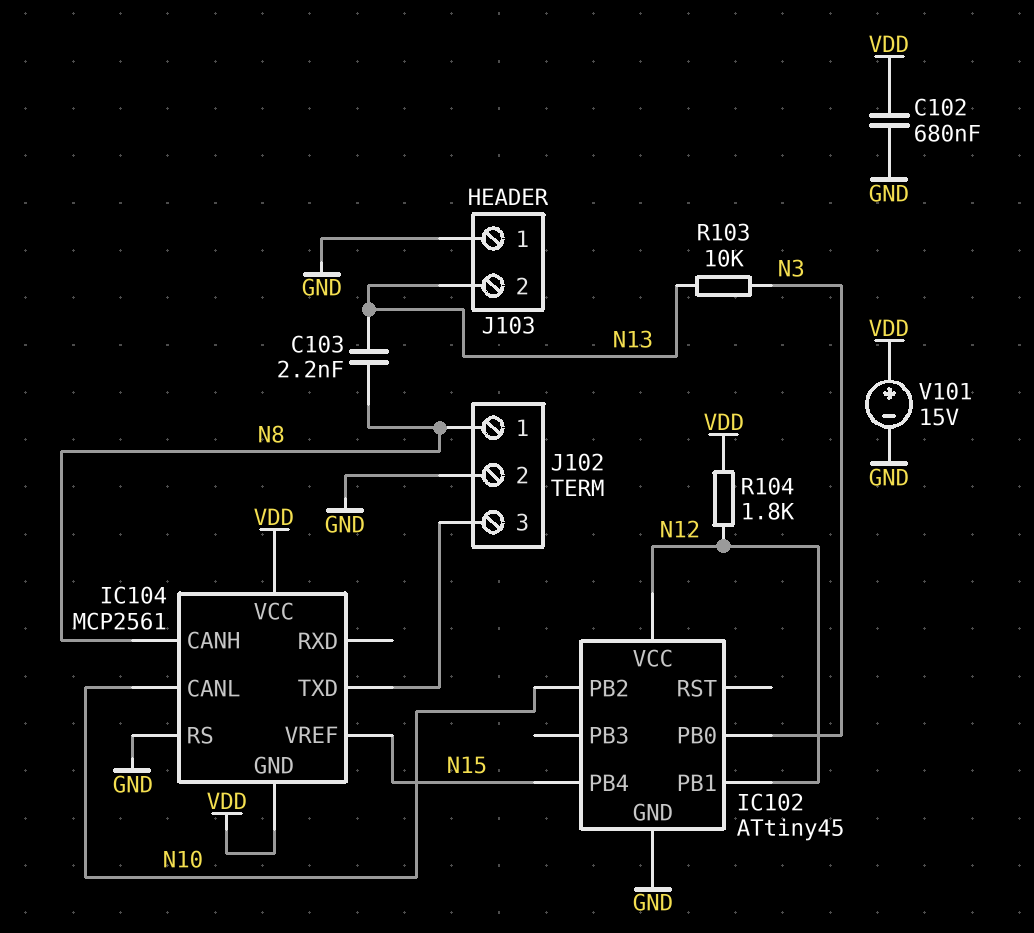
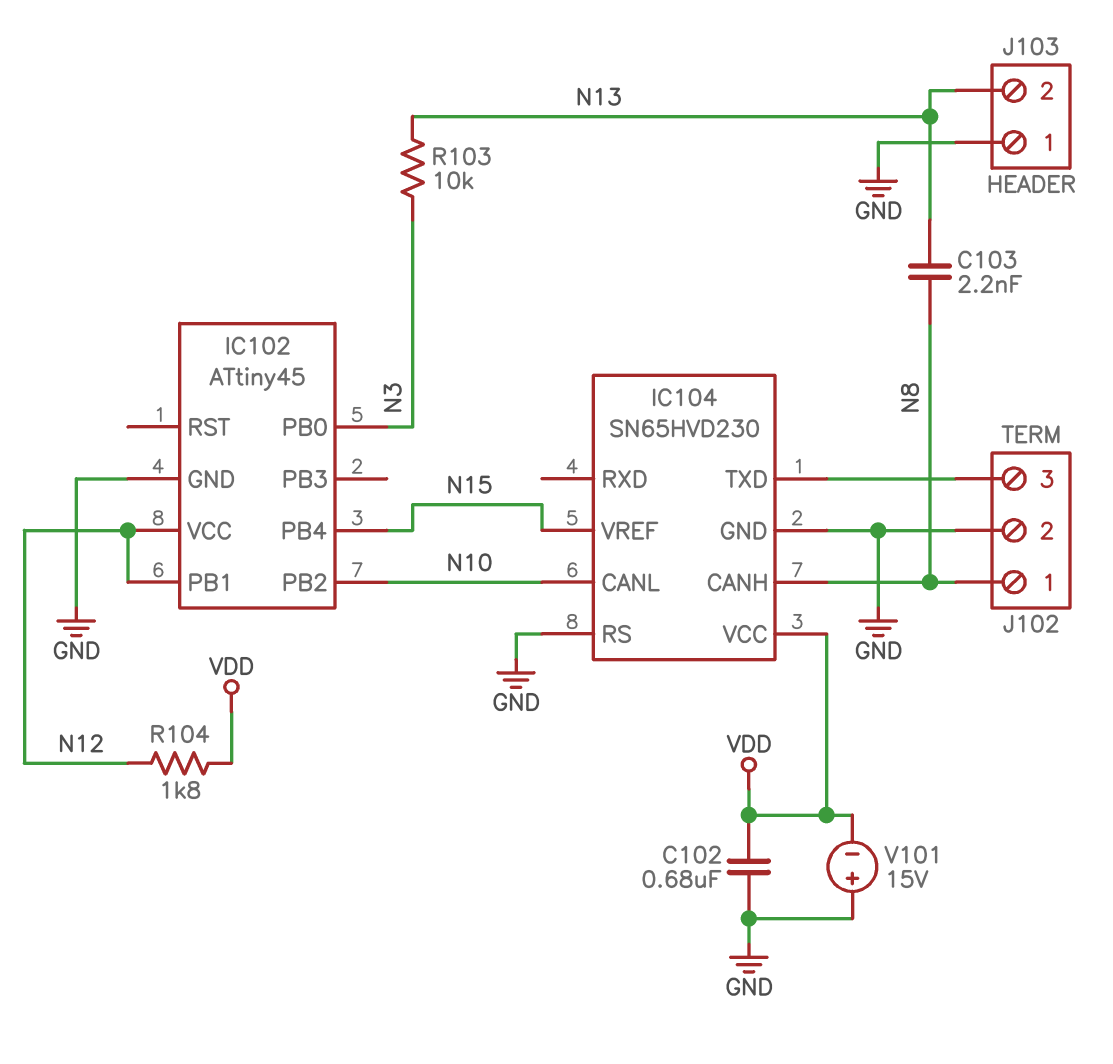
IC104: MCP2561 -> SN65HVD230
IC104 pin GND: VDD -> GND
V101: 15V (plus VDD, minus GND) -> 15V (plus GND, minus VDD)

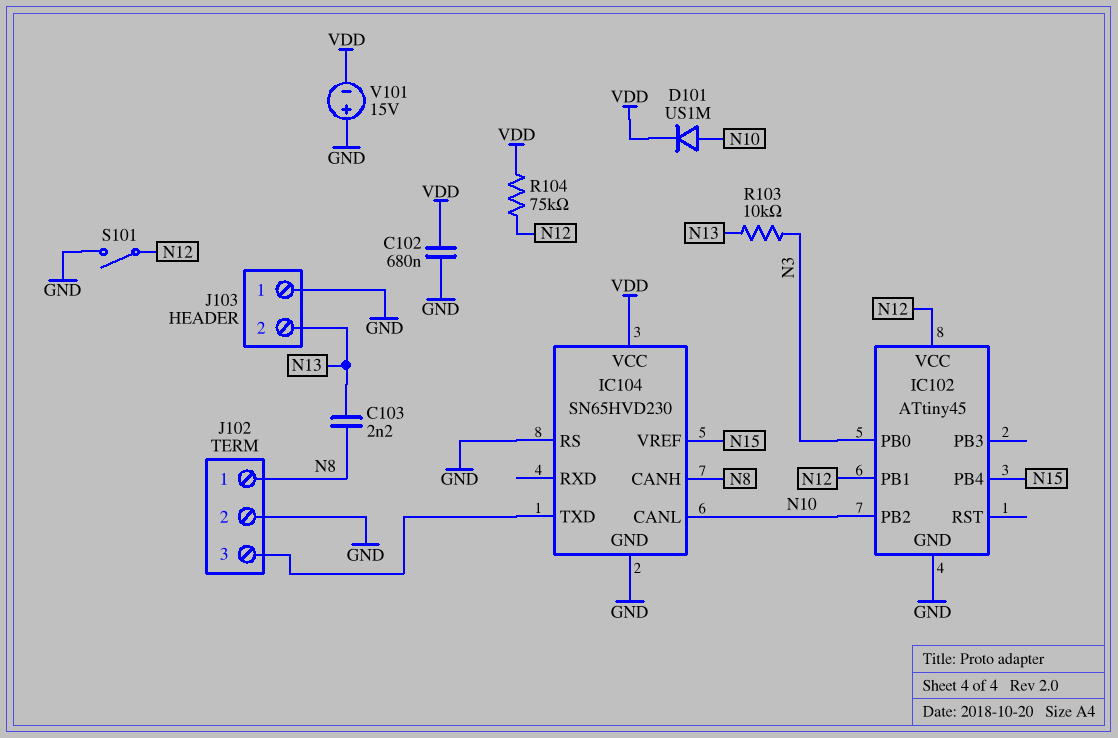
D101: none -> diode US1M (A N10, K VDD)
R104: 1.8k (N12, VDD) -> 75k (N12, VDD)
S101: none -> switch (GND, N12)

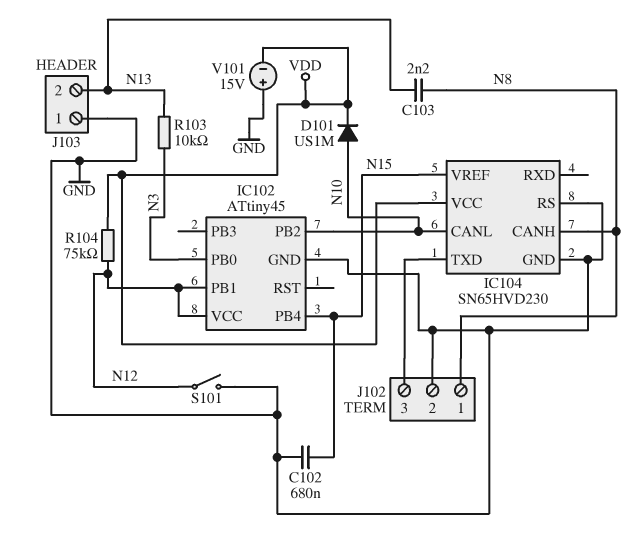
C102: 680nF (GND, VDD) -> 680nF (GND, N15)

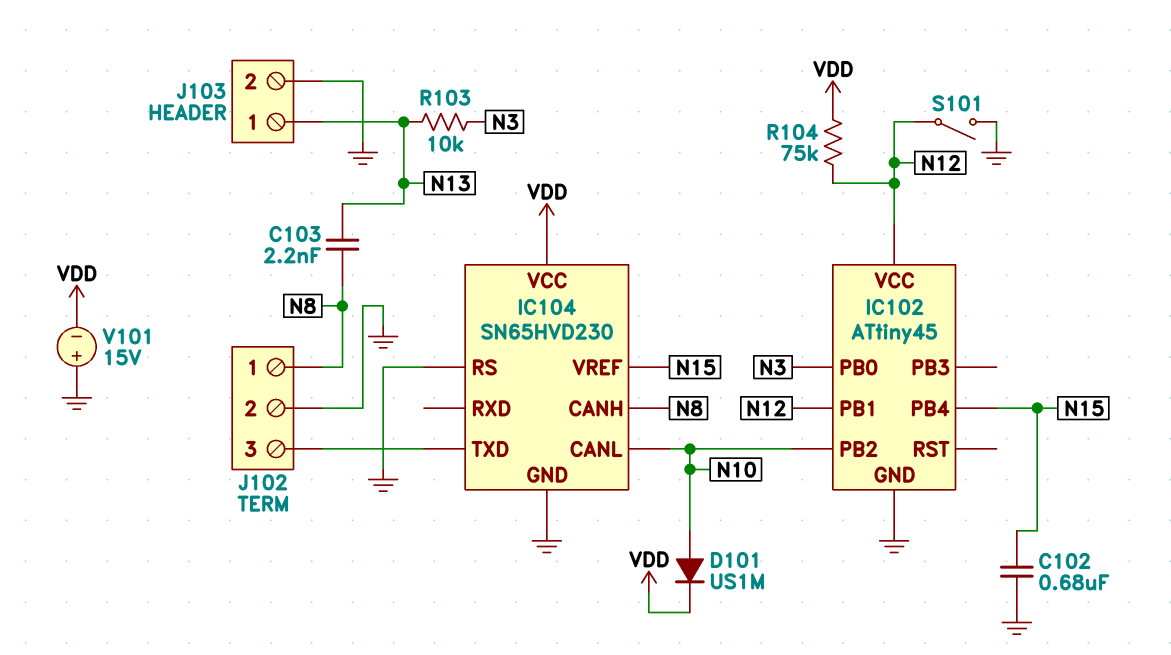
J103 pin 1: GND -> N13
J103 pin 2: N13 -> GND

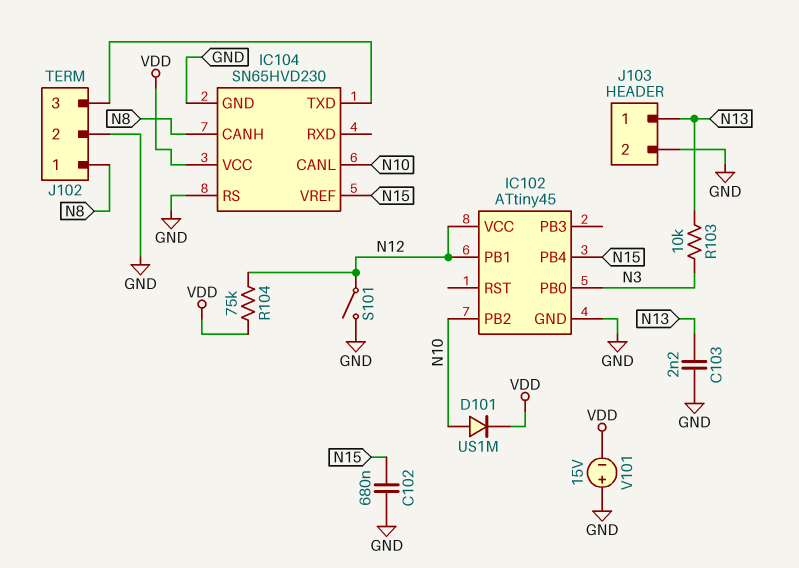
C103: 2.2nF (N8, N13) -> 2.2nF (GND, N13)

